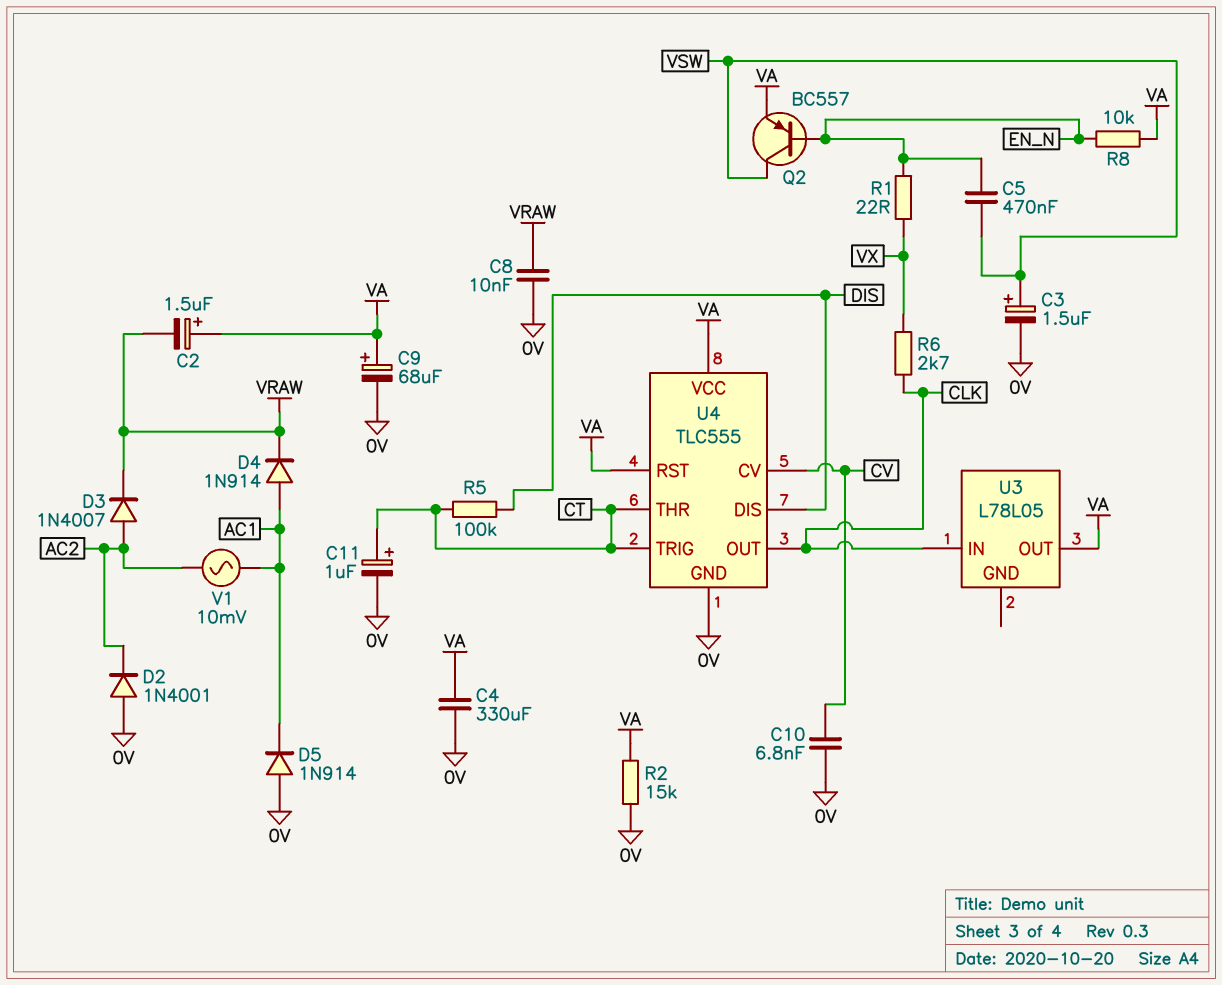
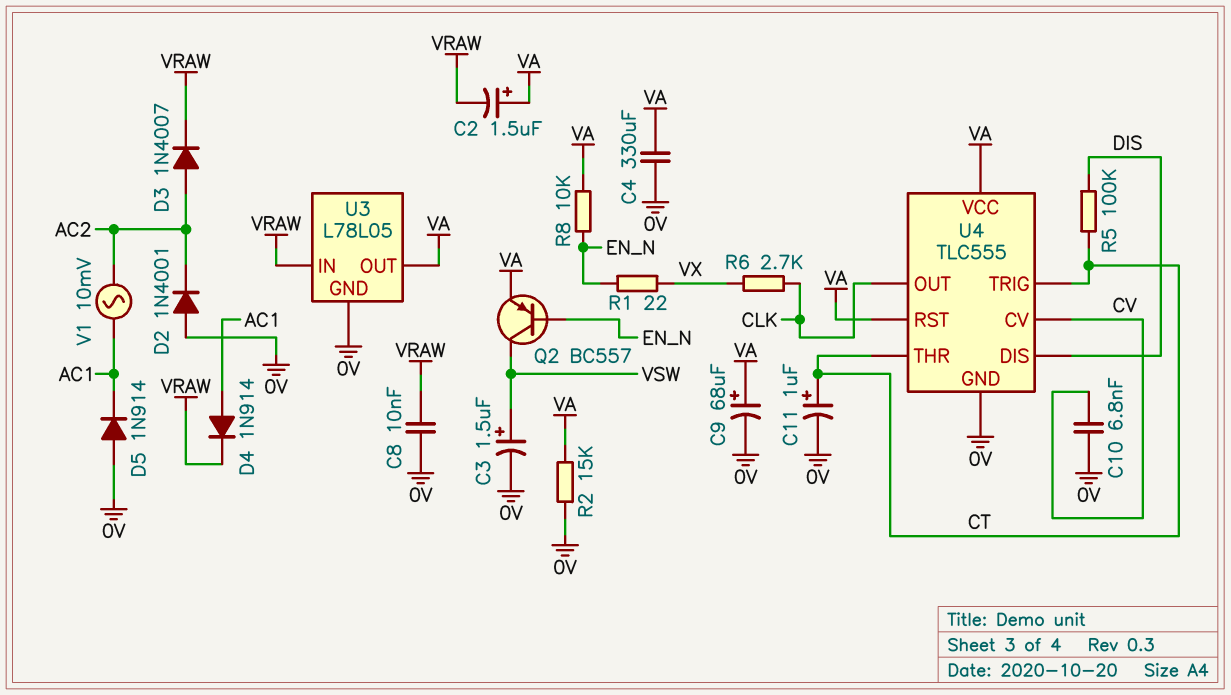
C5: 470nF (EN_N, VSW) -> none
U3 pin GND: none -> 0V
U3 pin IN: CLK -> VRAW

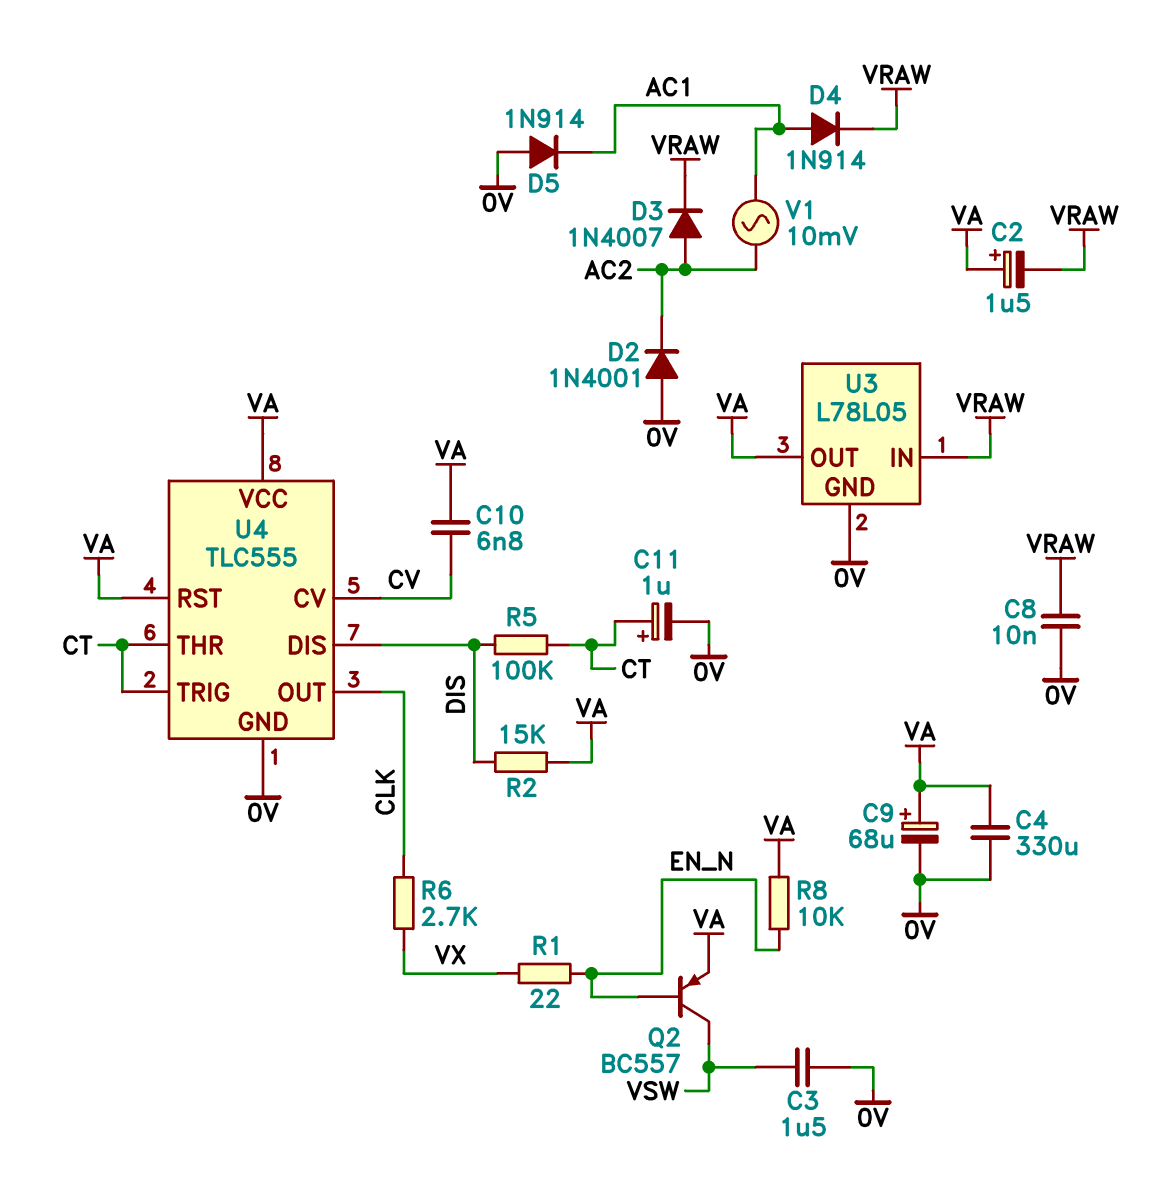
C3: 1.5uF (plus VSW, minus 0V) -> 1.5uF (0V, VSW)
C10: 6.8nF (0V, CV) -> 6.8nF (CV, VA)
R2: 15k (0V, VA) -> 15k (DIS, VA)

